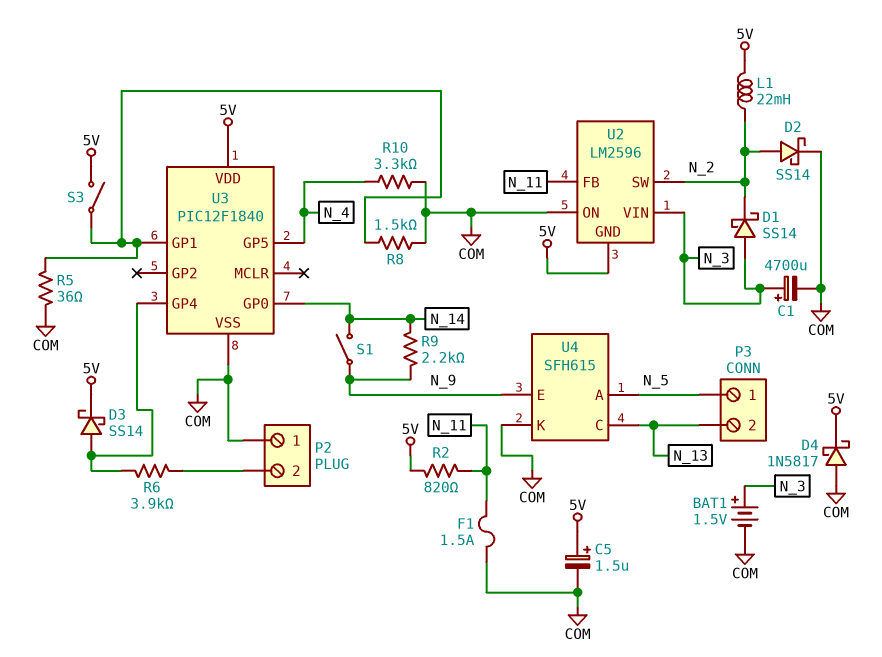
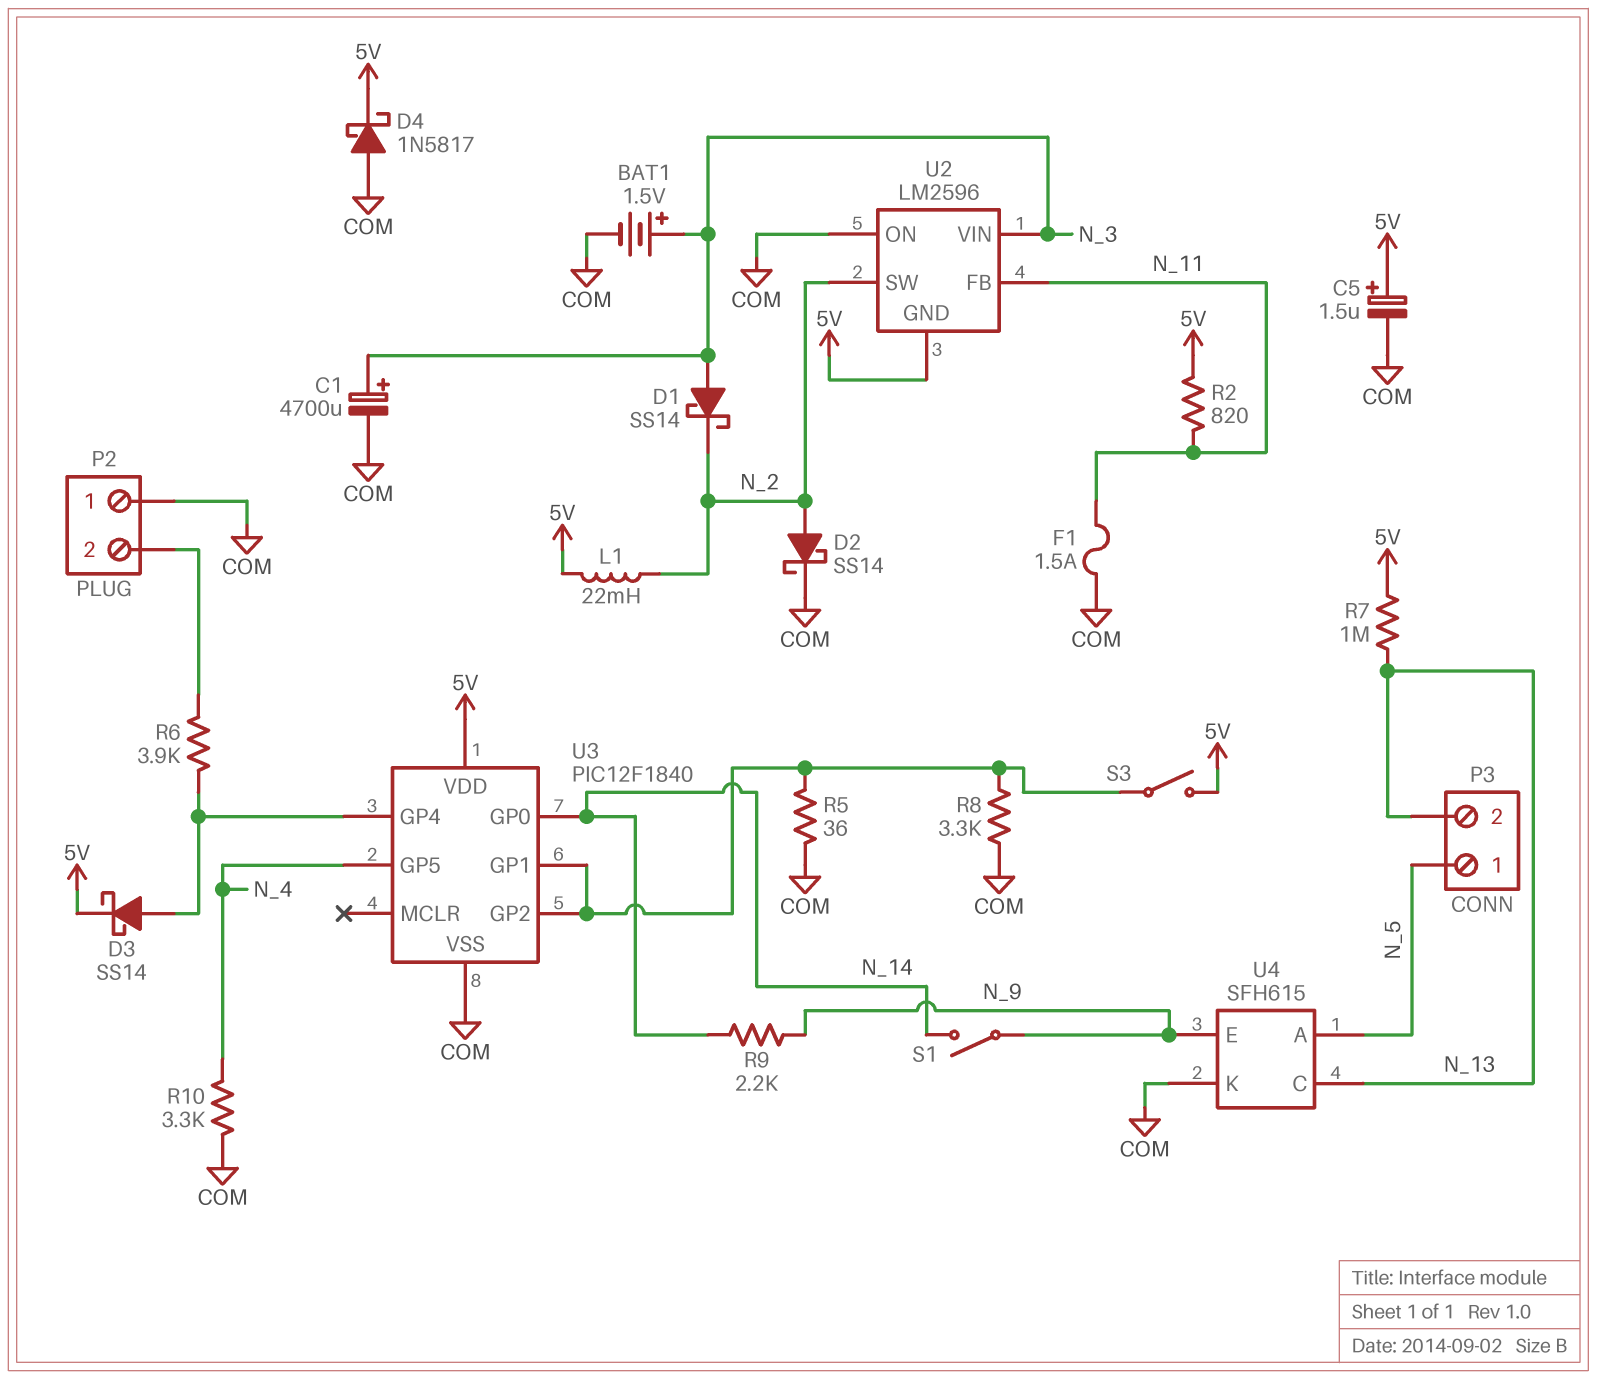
R7: none -> 1M (5V, N_13)
R8: 1.5k (COM, U3/GP1) -> 3.3k (COM, U3/GP1)
U3 pin GP2: none -> U3/GP1

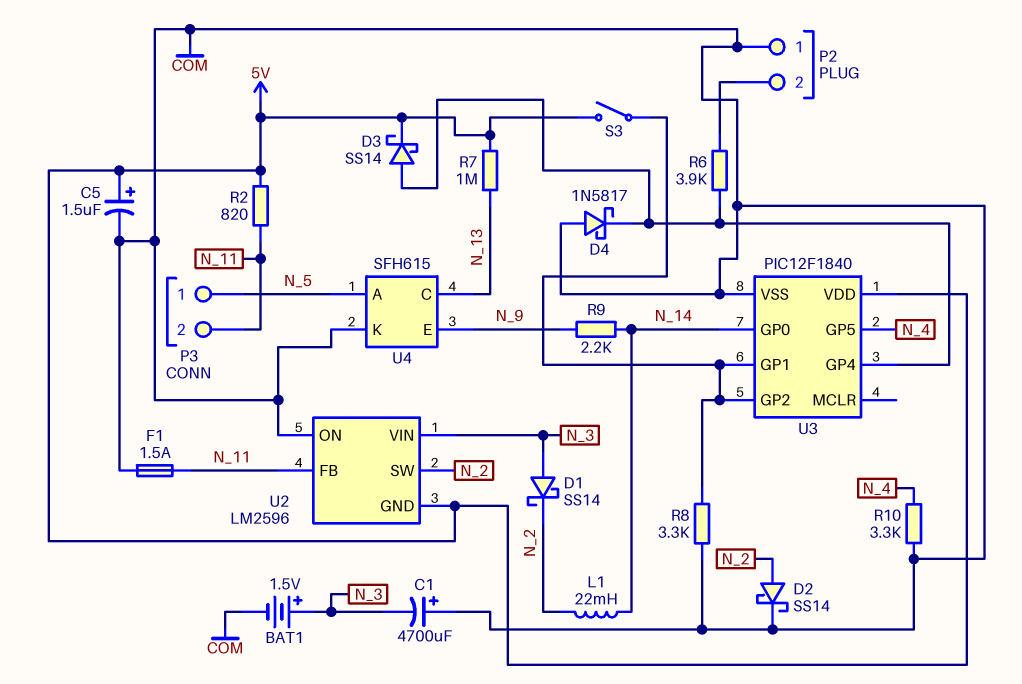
C1: 4700uF (plus N_3, minus COM) -> 4700uF (plus COM, minus N_3)
D4: schottky 1N5817 (A COM, K 5V) -> schottky 1N5817 (A COM, K U3/GP4)
L1: 22mH (5V, N_2) -> 22mH (N_2, N_14)
P3 pin 2: N_13 -> N_11
R5: 36 (COM, U3/GP1) -> none
S1: switch (N_9, N_14) -> none

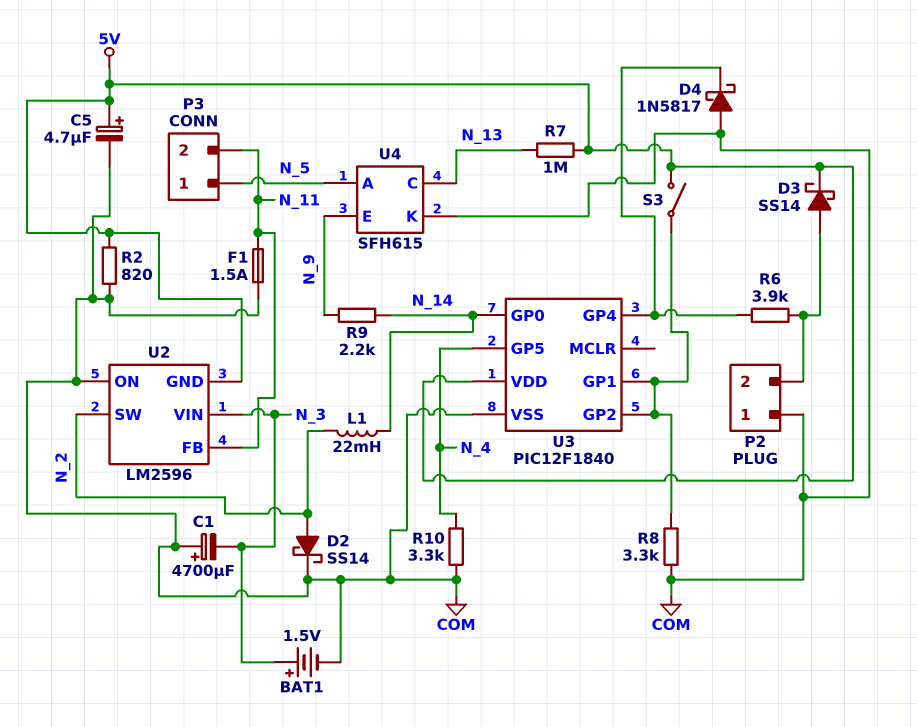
C5: 1.5uF (plus 5V, minus COM) -> 4.7uF (plus 5V, minus COM)
D1: schottky SS14 (A N_3, K N_2) -> none
D3: schottky SS14 (A U3/GP4, K 5V) -> schottky SS14 (A P2/2, K 5V)
R2: 820 (5V, N_11) -> 820 (5V, COM)

